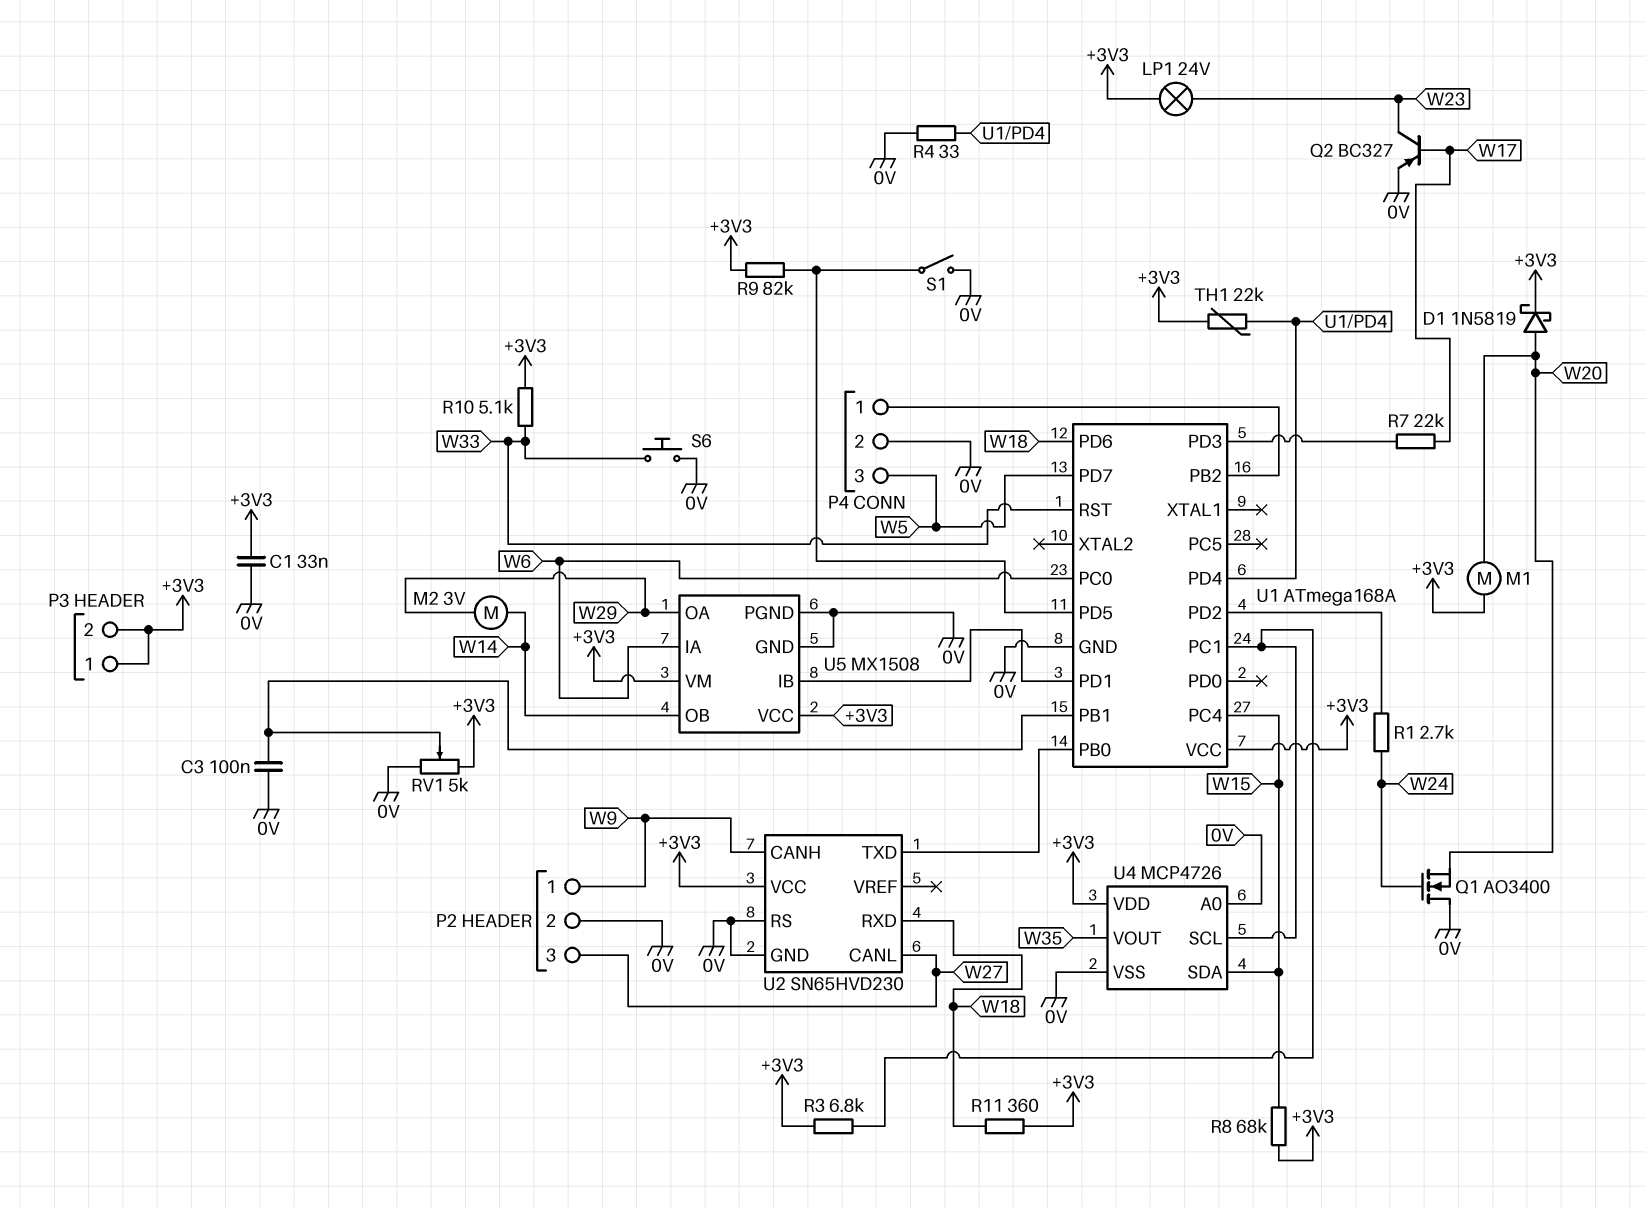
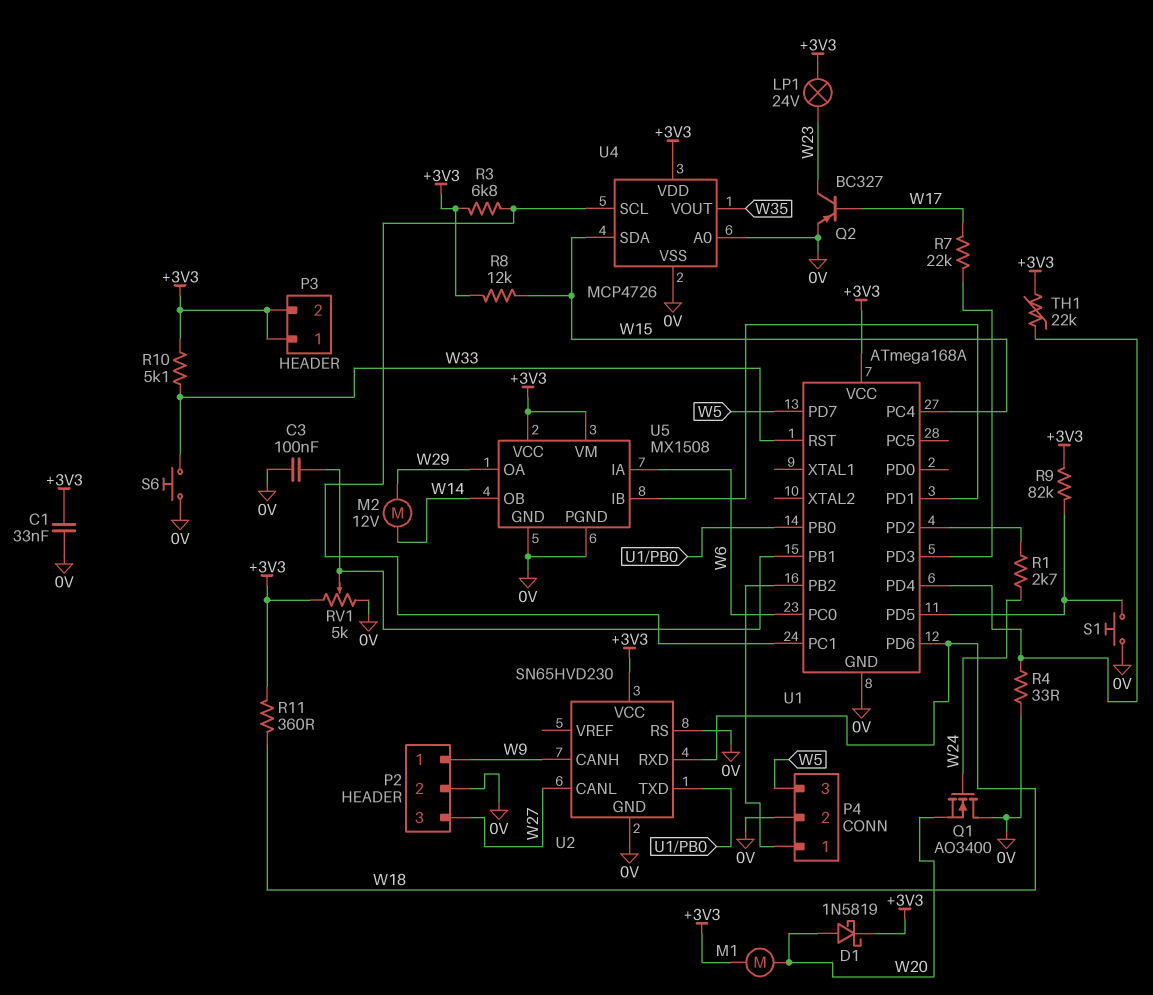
M2: motor 3V (W14, W29) -> motor 12V (W14, W29)
R8: 68k (+3V3, W15) -> 12k (+3V3, W15)
S1: switch (0V, U1/PD5) -> button (0V, U1/PD5)

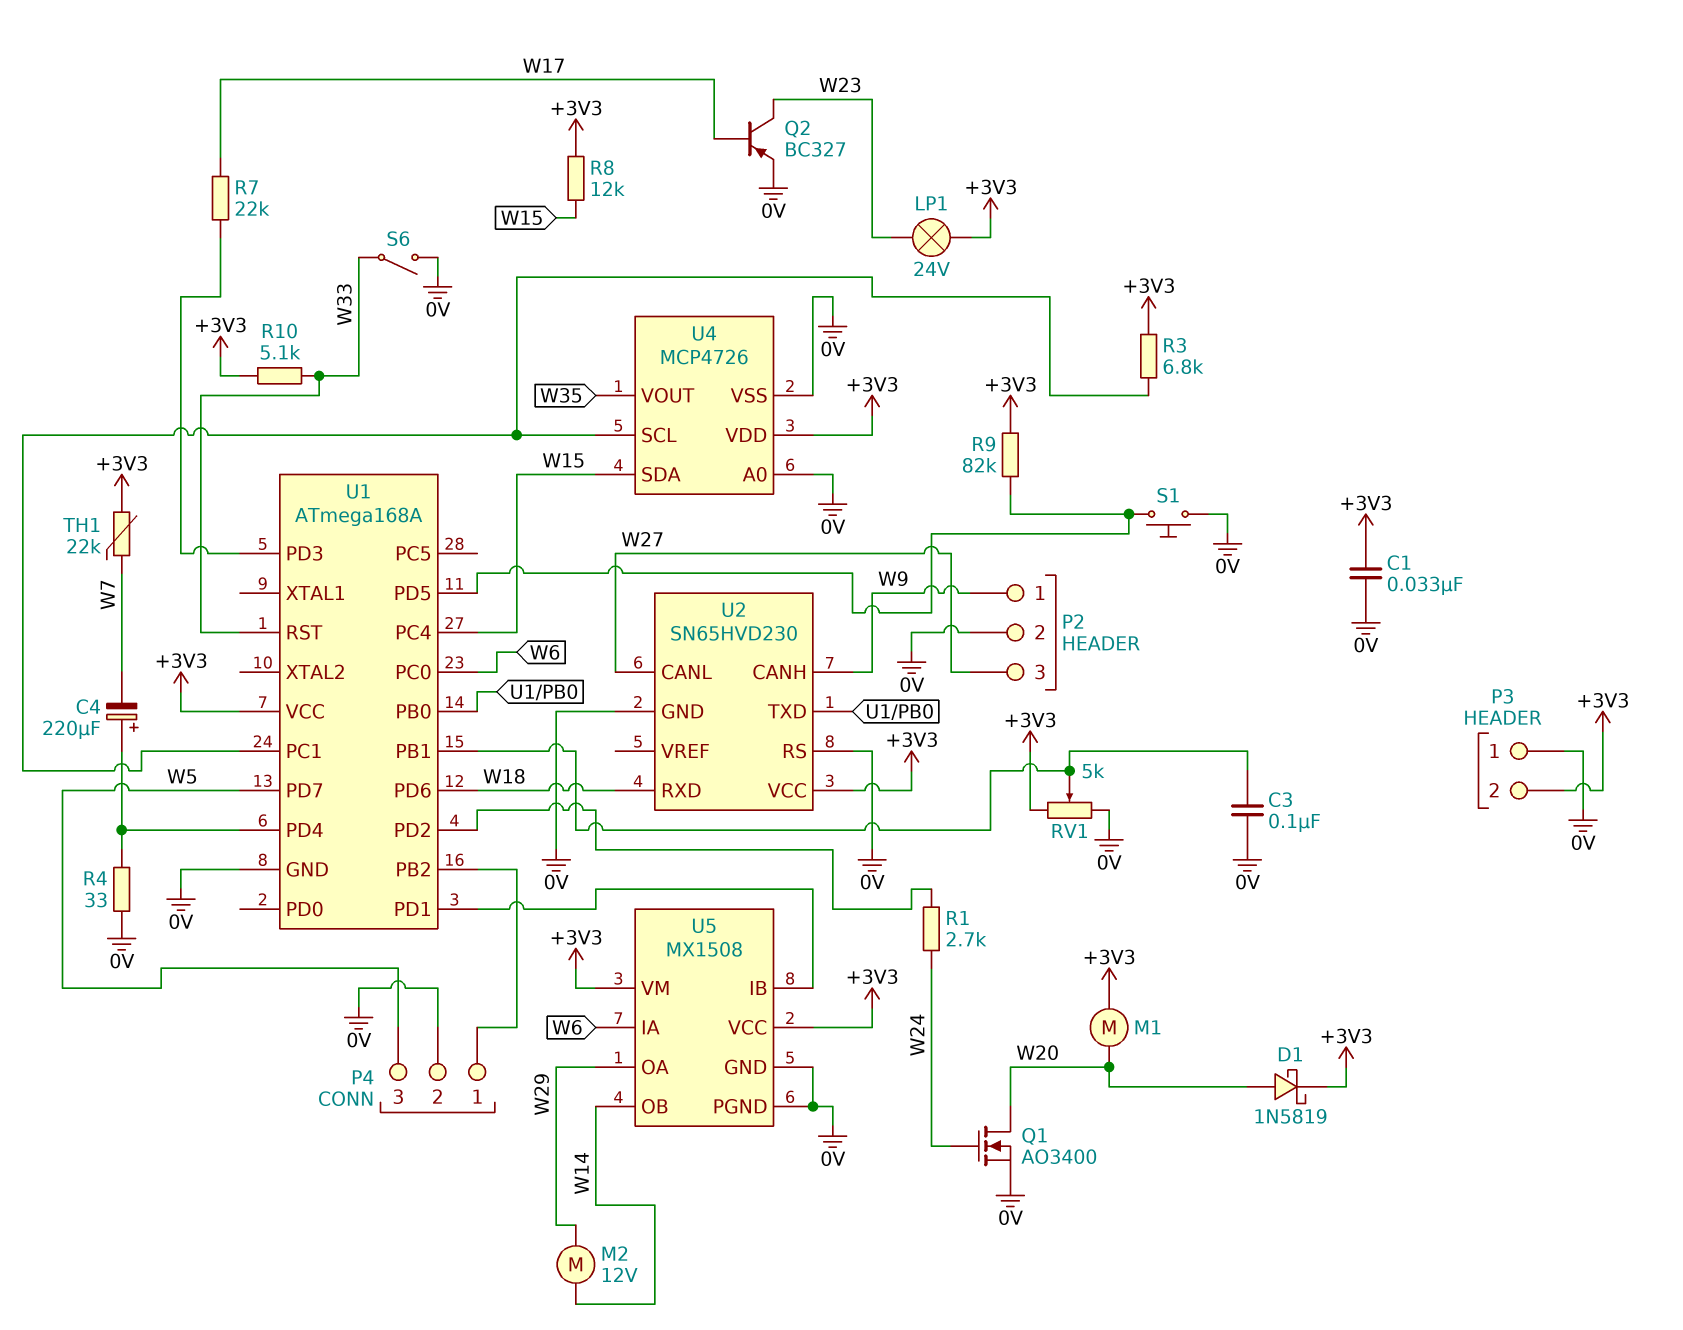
C4: none -> 220uF (plus U1/PD4, minus W7)
P3 pin 1: +3V3 -> 0V
Q1: NMOS AO3400 (G W24, D 0V, S W20) -> NMOS AO3400 (G W24, D W20, S 0V)
R11: 360 (+3V3, W18) -> none
S6: button (0V, W33) -> switch (0V, W33)
TH1: 22k (+3V3, U1/PD4) -> 22k (+3V3, W7)

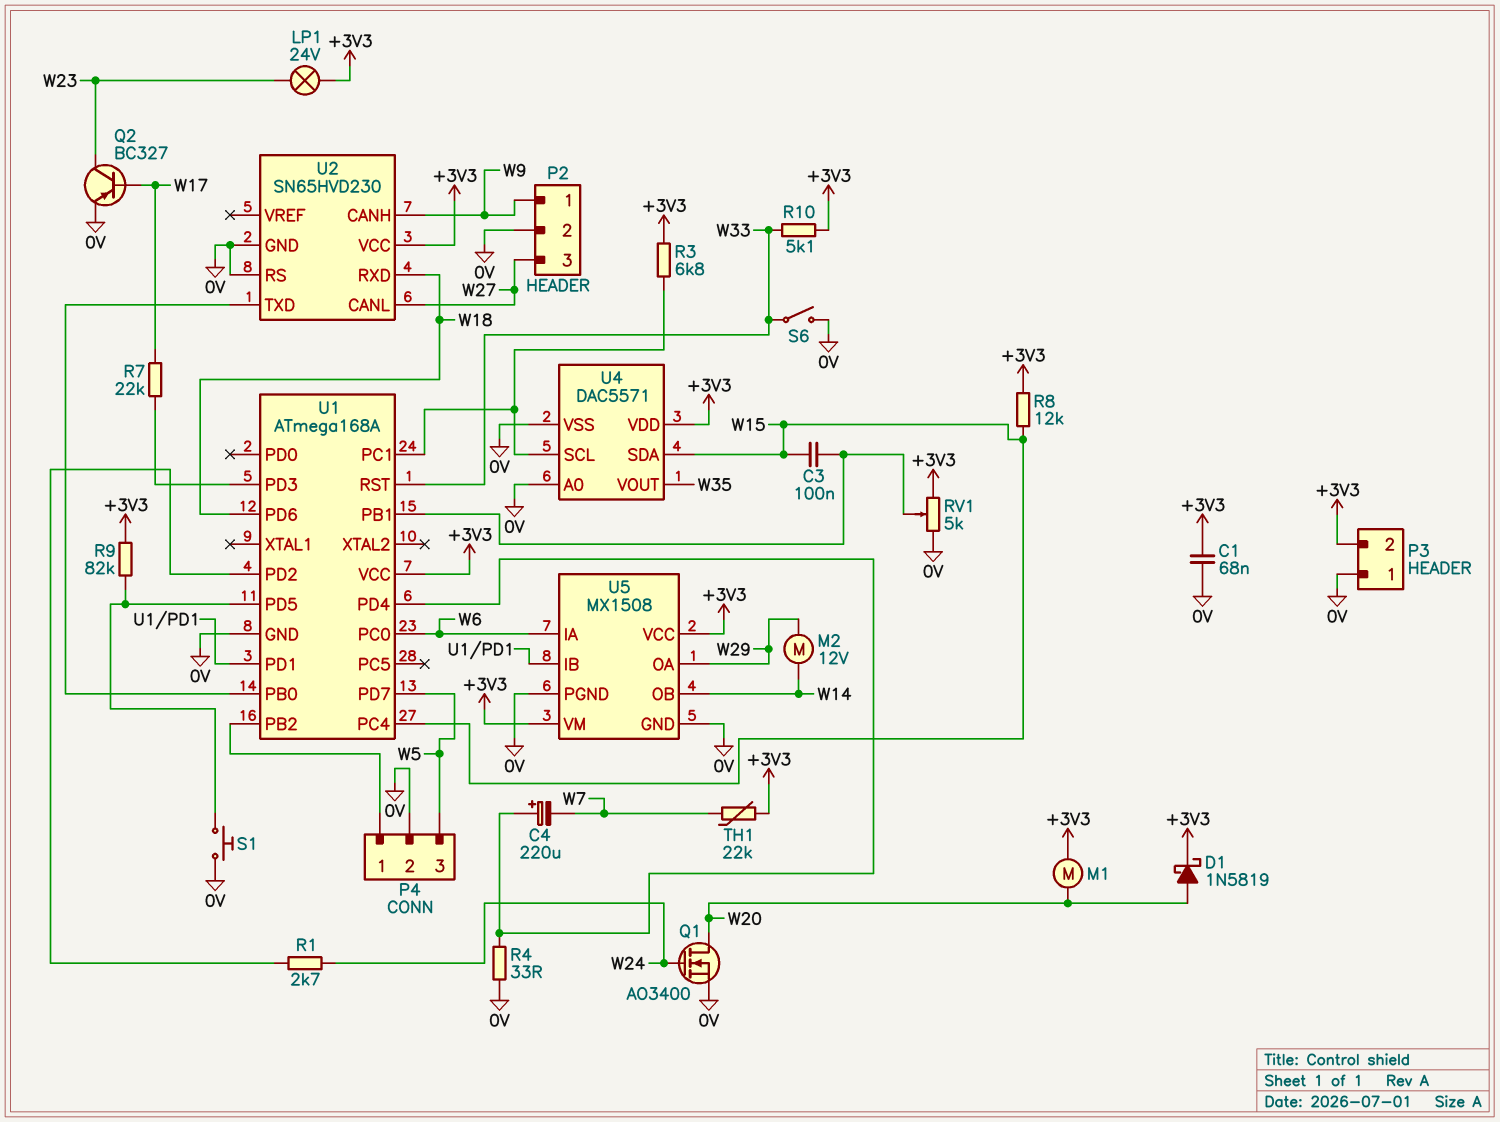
C1: 33nF (+3V3, 0V) -> 68nF (+3V3, 0V)
C3: 100nF (0V, U1/PB1) -> 100nF (U1/PB1, W15)
U4: MCP4726 -> DAC5571

